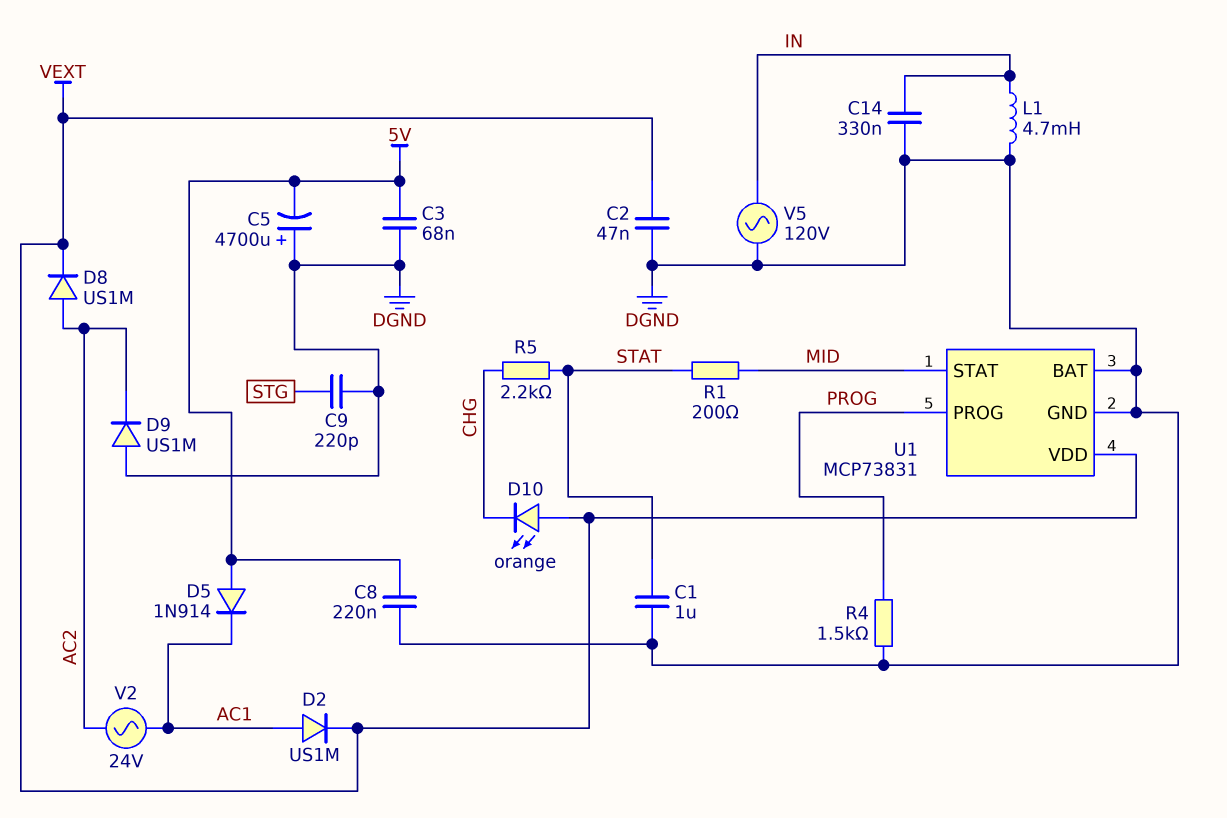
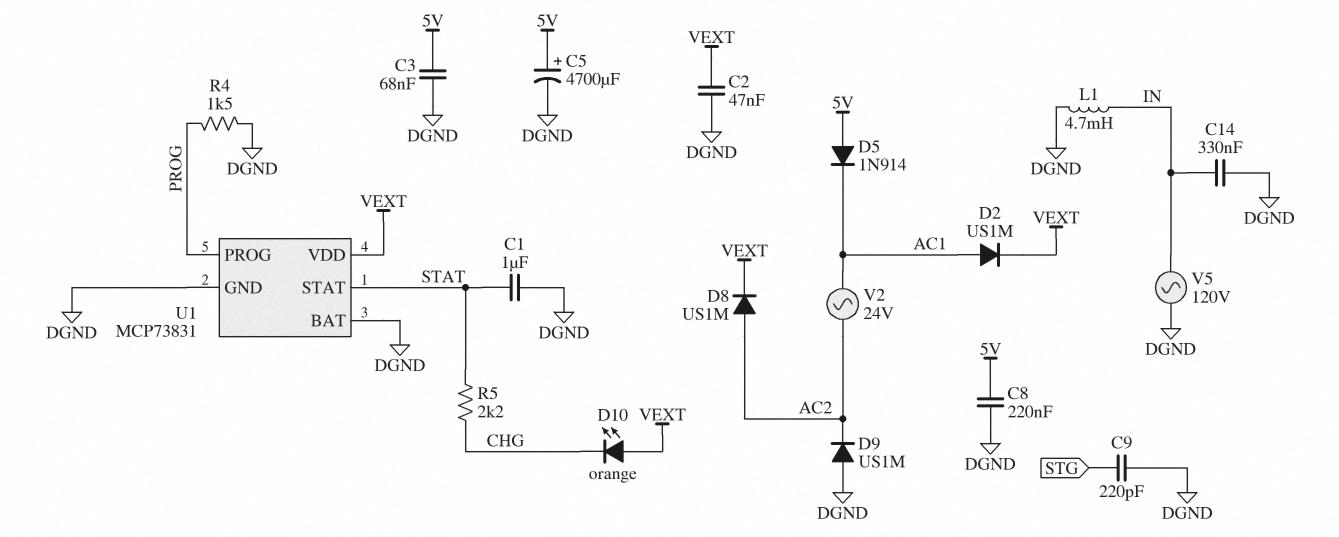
C5: 4700uF (plus DGND, minus 5V) -> 4700uF (plus 5V, minus DGND)
R1: 200 (MID, STAT) -> none
U1 pin STAT: MID -> STAT

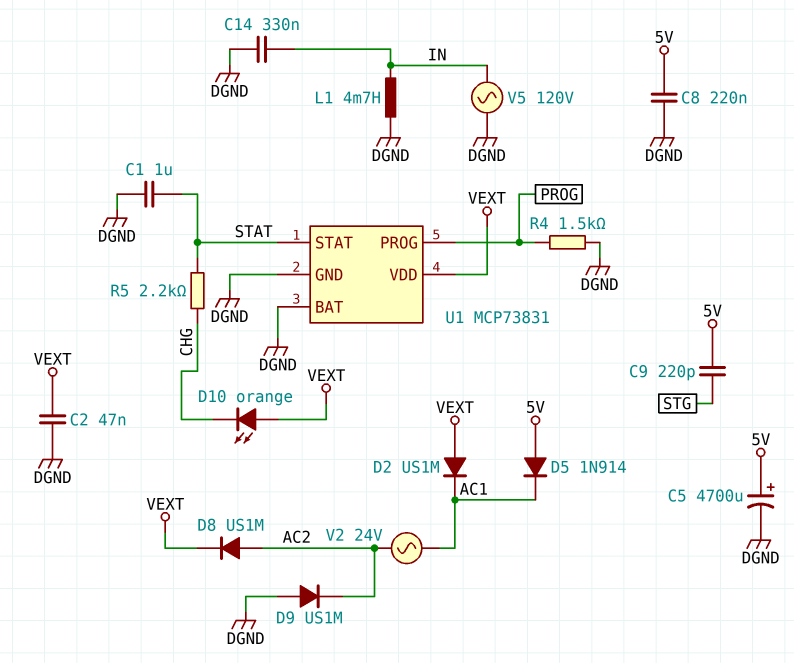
C3: 68nF (5V, DGND) -> none
C9: 220pF (DGND, STG) -> 220pF (5V, STG)
D2: diode US1M (A AC1, K VEXT) -> diode US1M (A VEXT, K AC1)

